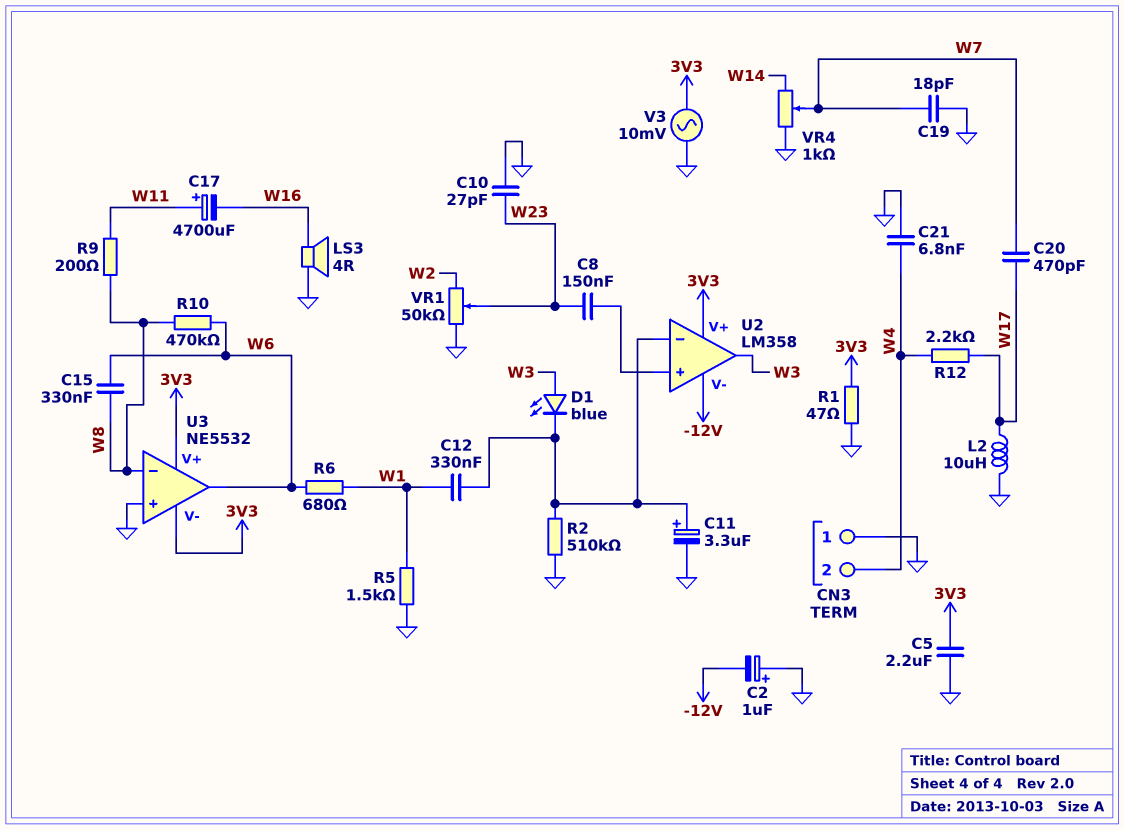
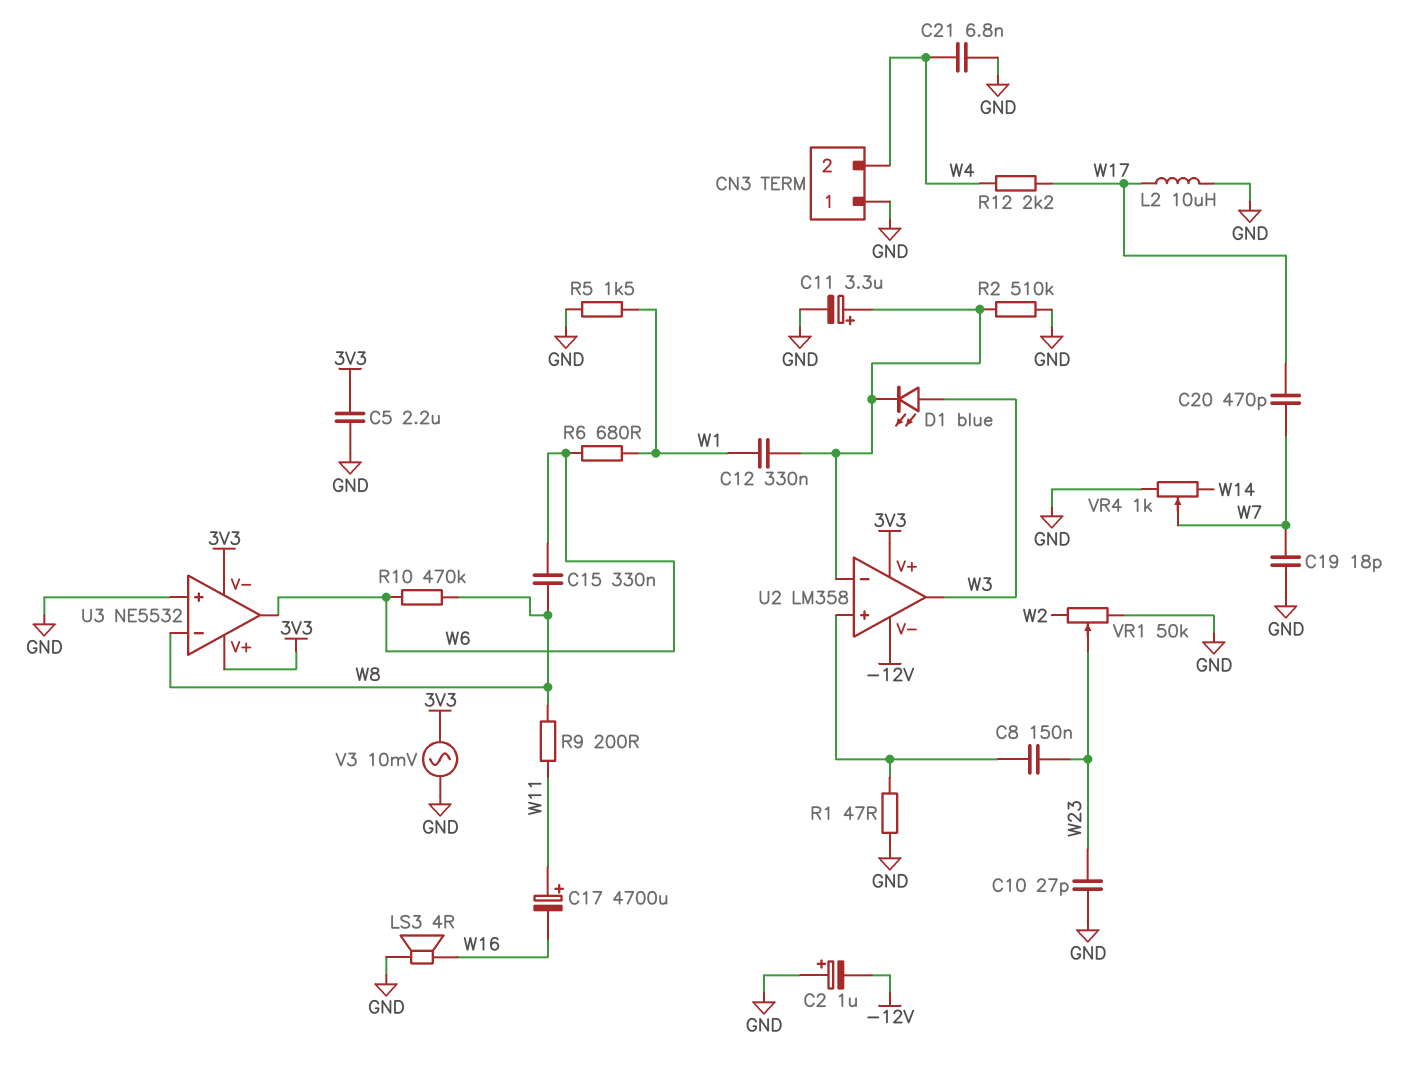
R1: 47 (3V3, GND) -> 47 (GND, U2/in+)

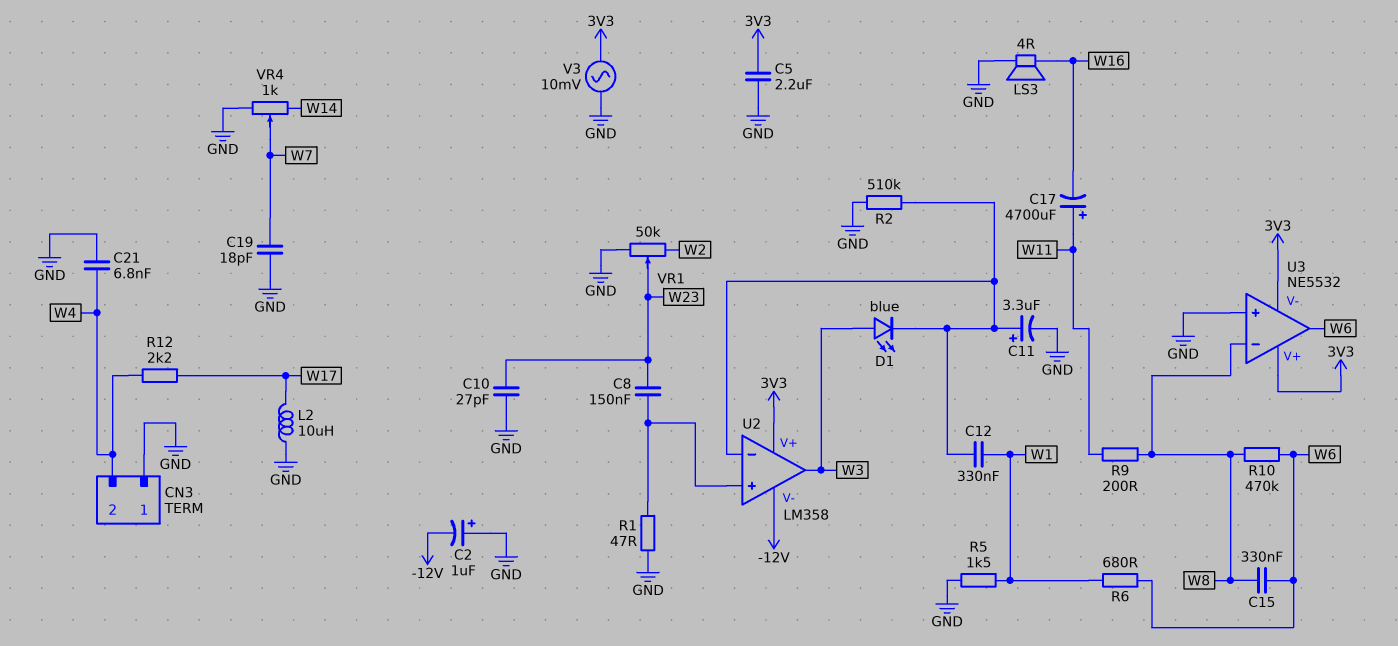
C20: 470pF (W7, W17) -> none

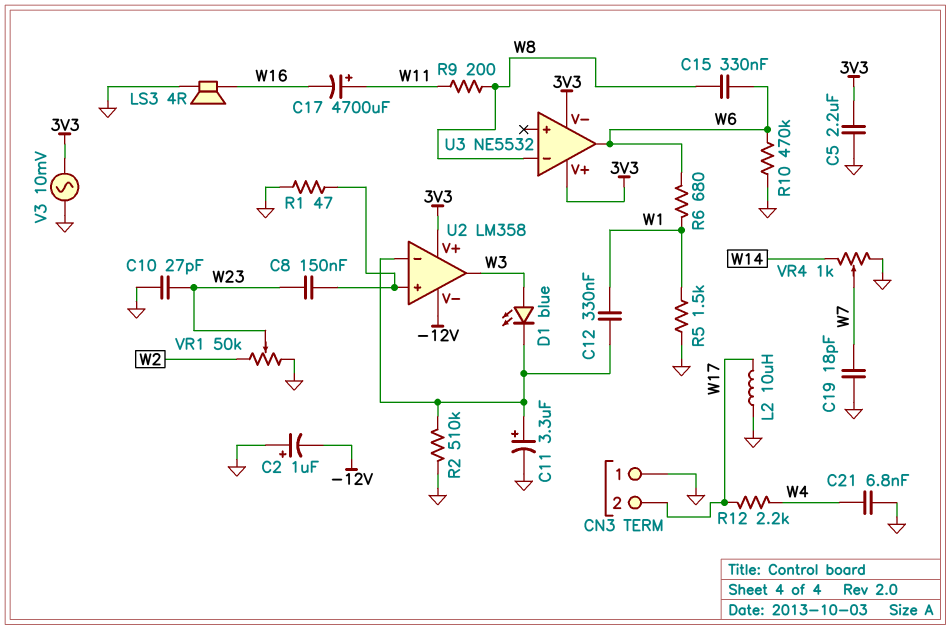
CN3 pin 2: W4 -> W17
R10: 470k (W6, W8) -> 470k (GND, W6)
U3 pin in+: GND -> none

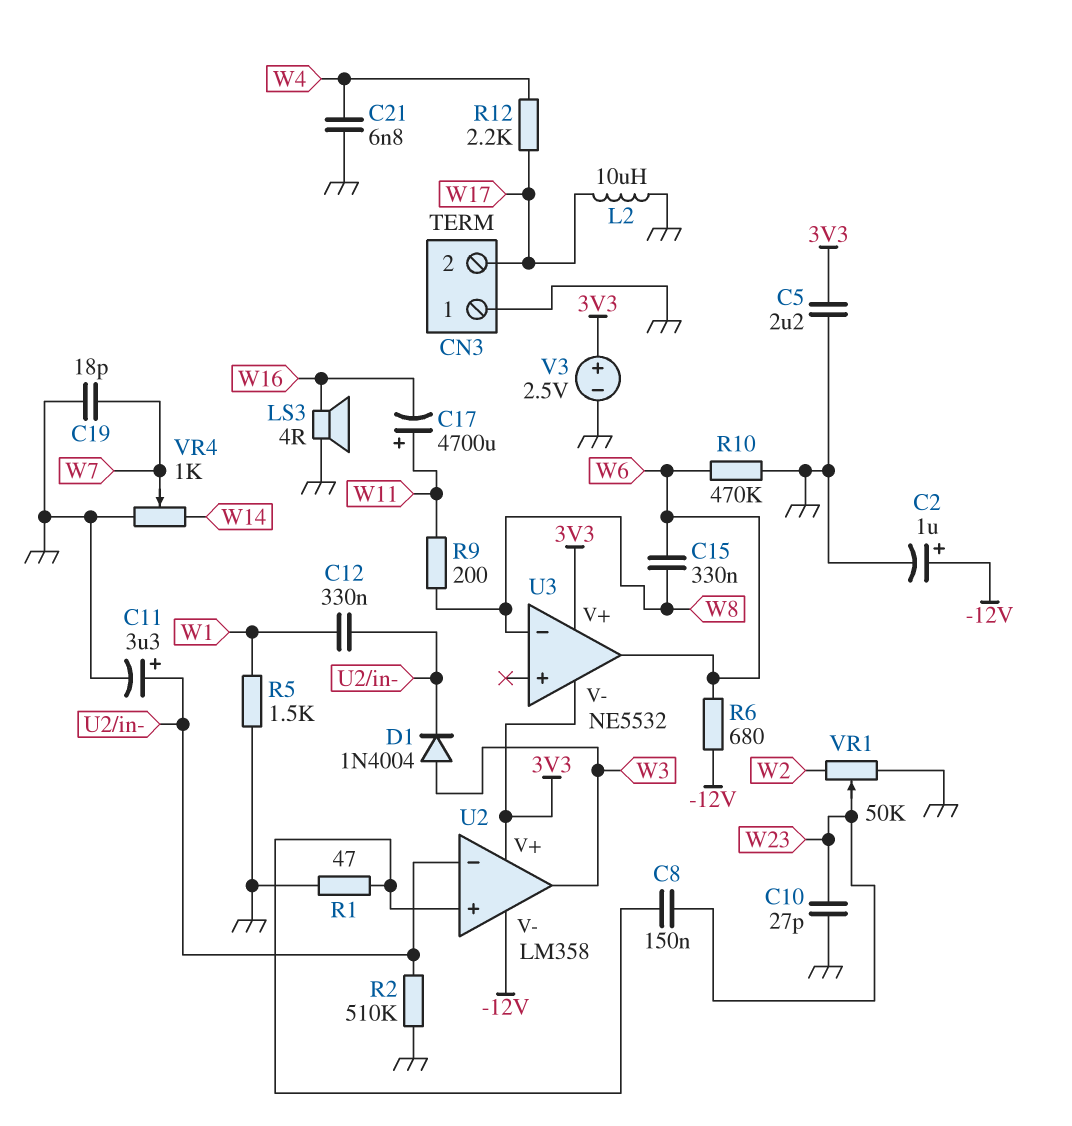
C2: 1uF (plus GND, minus -12V) -> 1uF (plus -12V, minus GND)
D1: LED blue (A W3, K U2/in-) -> diode 1N4004 (A W3, K U2/in-)
R6: 680 (W1, W6) -> 680 (-12V, W6)
V3: AC 10mV (3V3, GND) -> 2.5V (plus 3V3, minus GND)

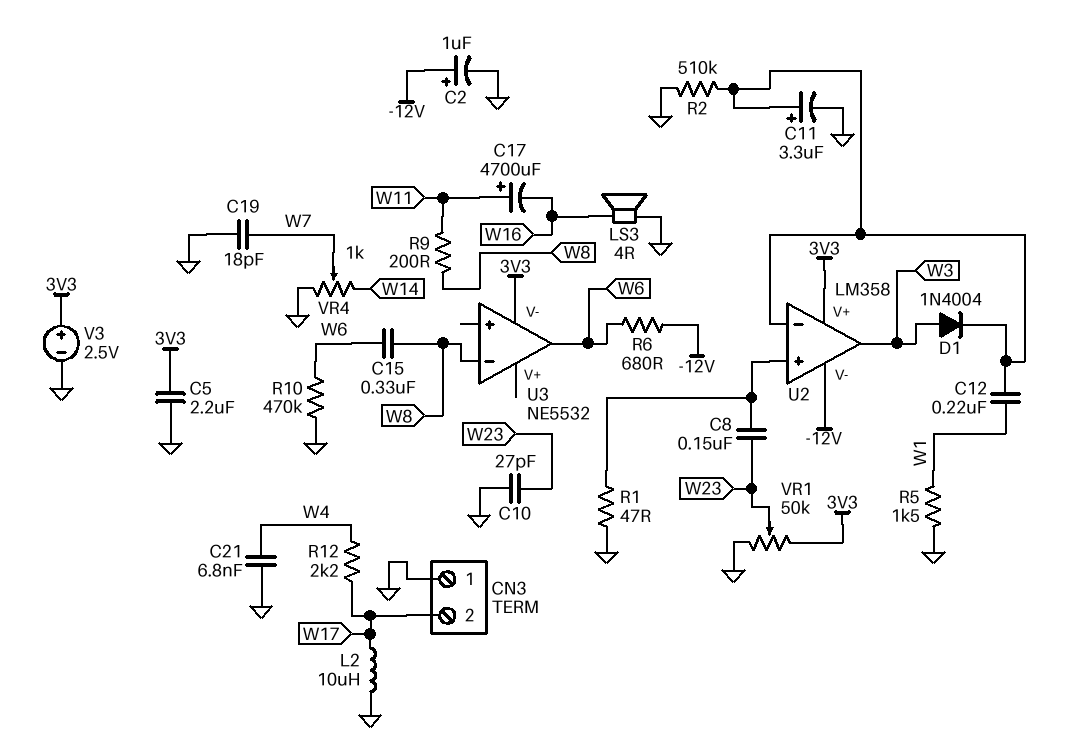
C12: 330nF (U2/in-, W1) -> 220nF (U2/in-, W1)
U3 pin V+: 3V3 -> none
VR1: 50k (GND, W2, wiper W23) -> 50k (3V3, GND, wiper W23)

